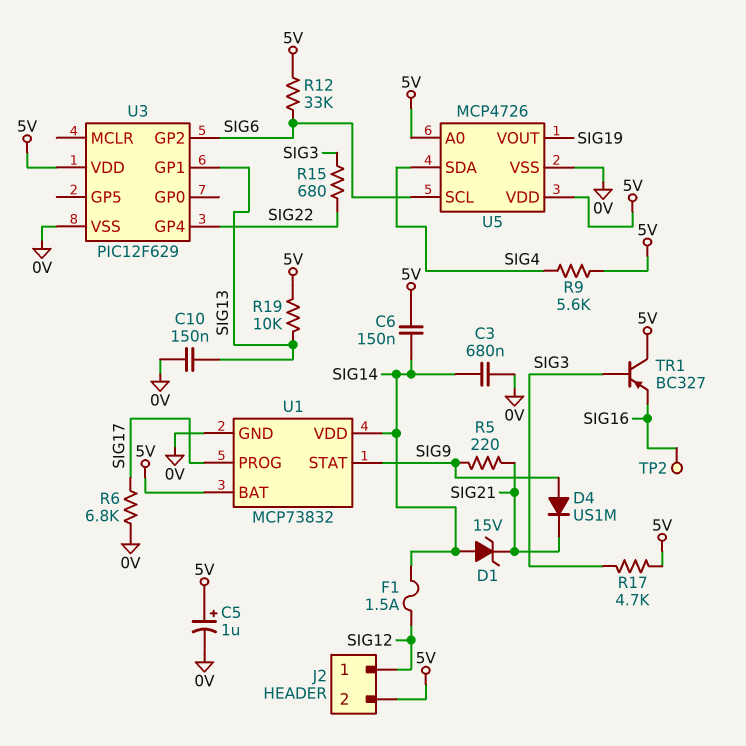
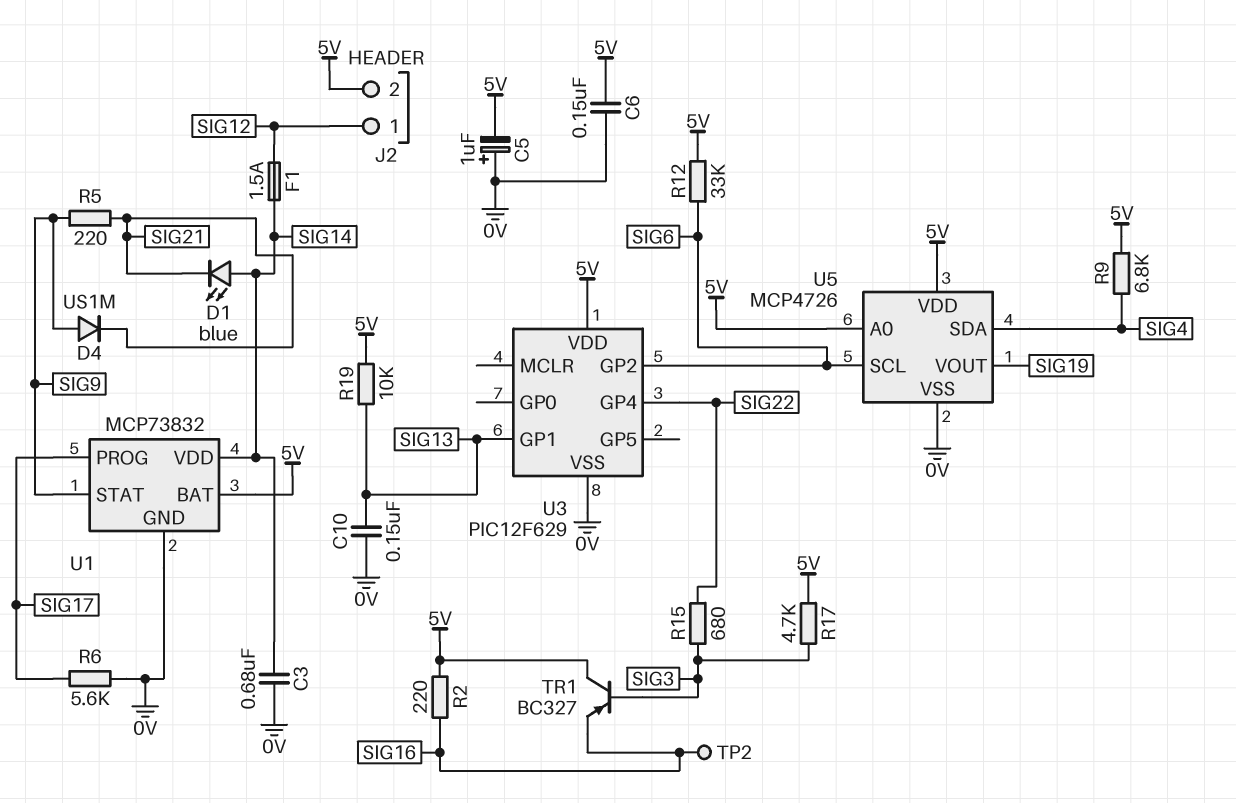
C5: 1uF (plus 5V, minus 0V) -> 1uF (plus 0V, minus 5V)
C6: 150nF (5V, SIG14) -> 150nF (0V, 5V)
D1: zener 15V (A SIG14, K SIG21) -> LED blue (A SIG14, K SIG21)
R2: none -> 220 (5V, SIG16)
R6: 6.8k (0V, SIG17) -> 5.6k (0V, SIG17)
R9: 5.6k (5V, SIG4) -> 6.8k (5V, SIG4)

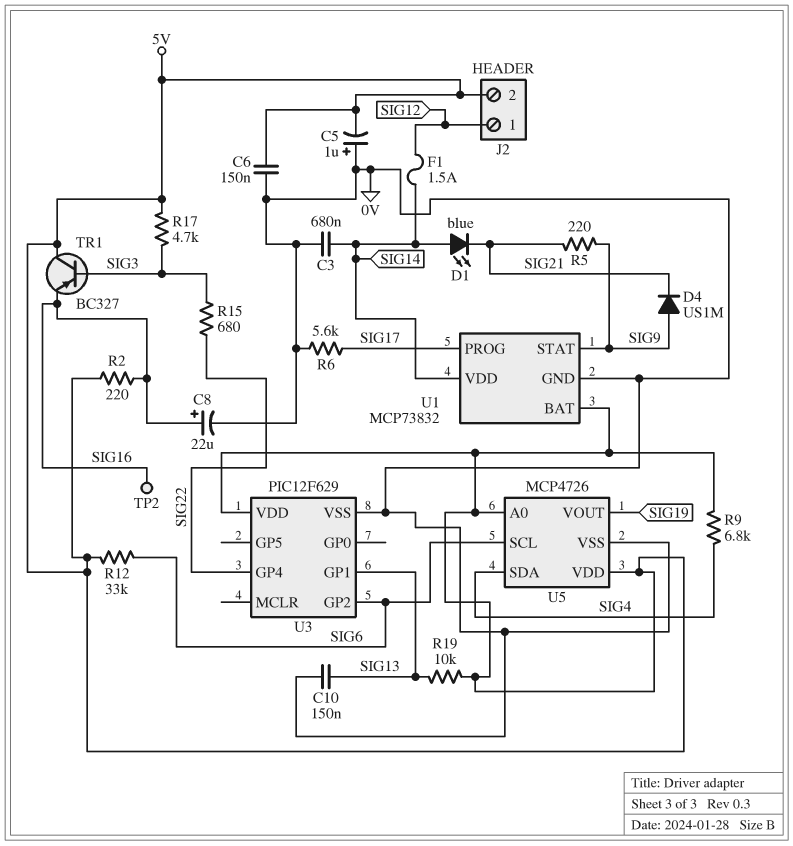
C8: none -> 22uF (plus SIG16, minus 0V)

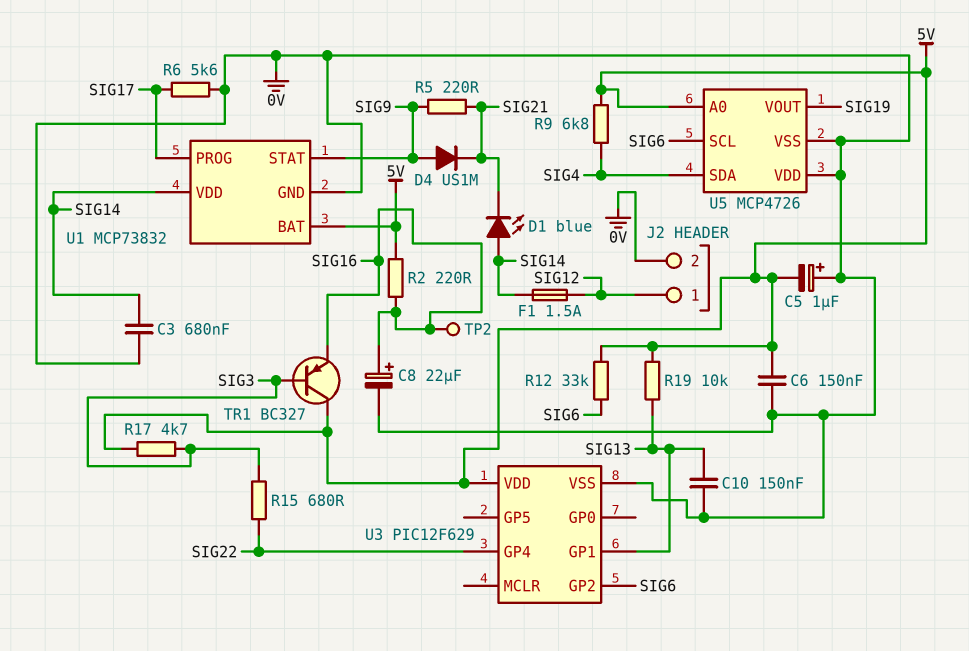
J2 pin 2: 5V -> 0V
U5 pin VDD: 5V -> 0V

